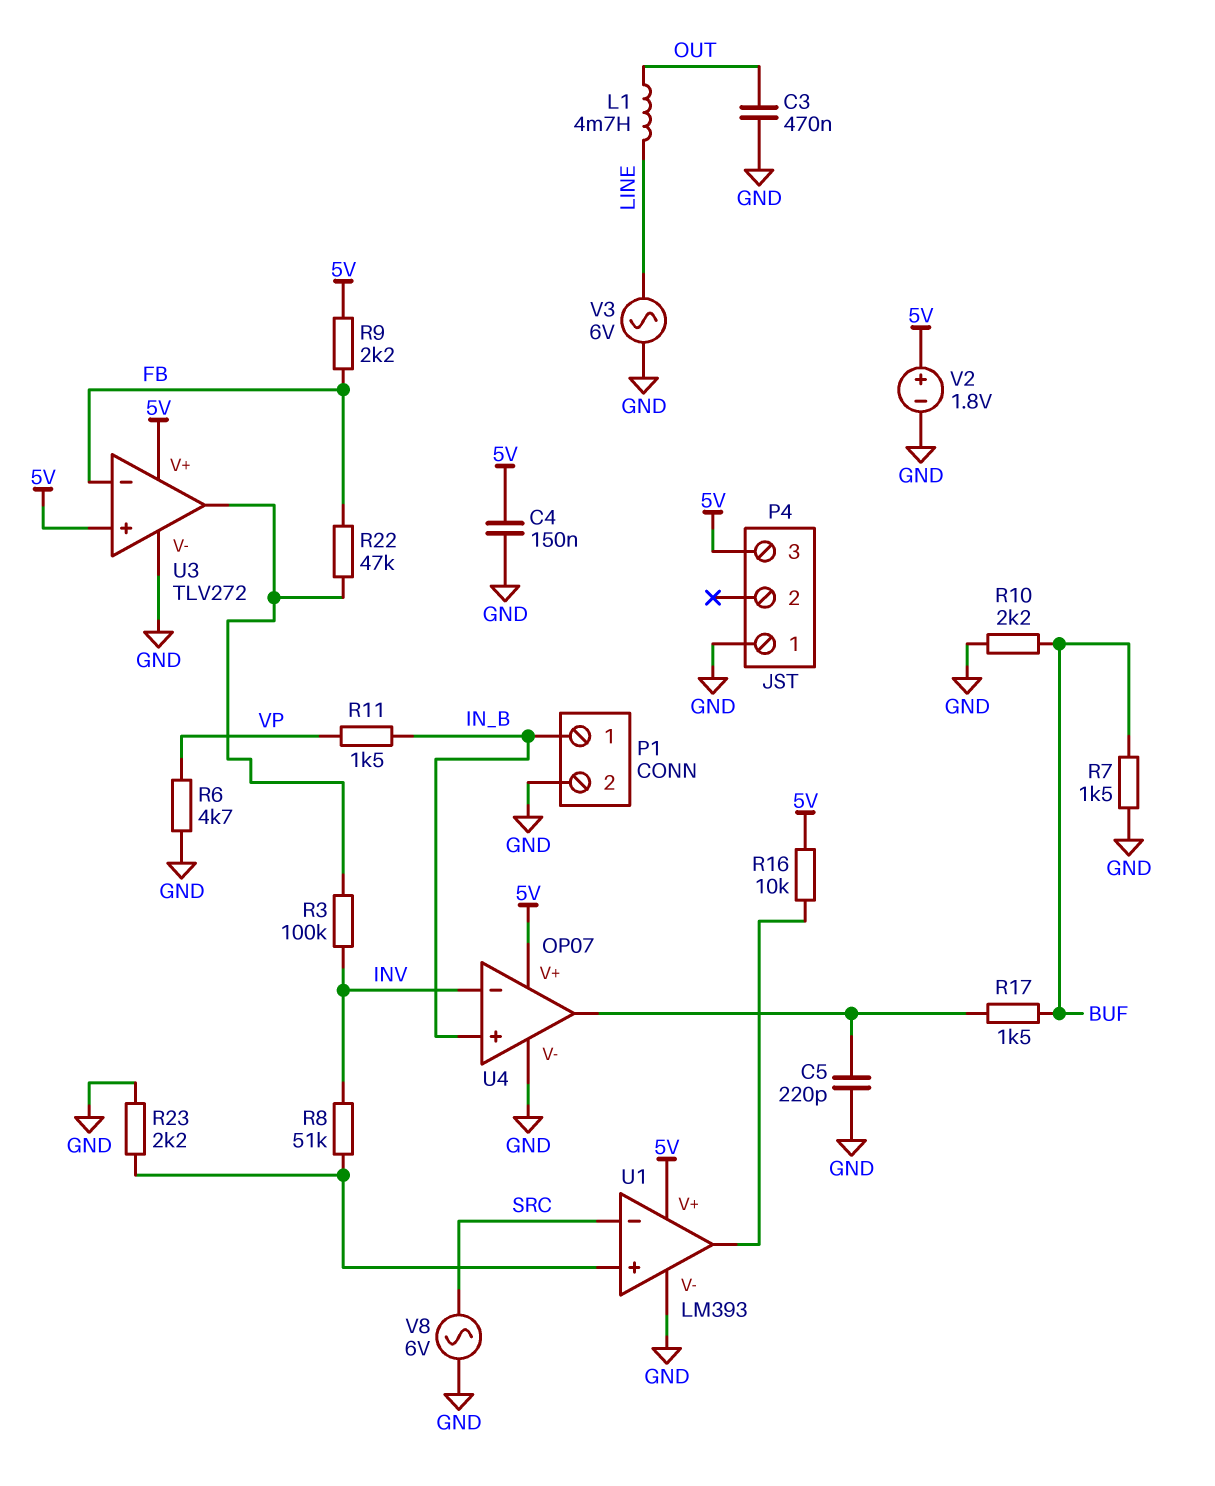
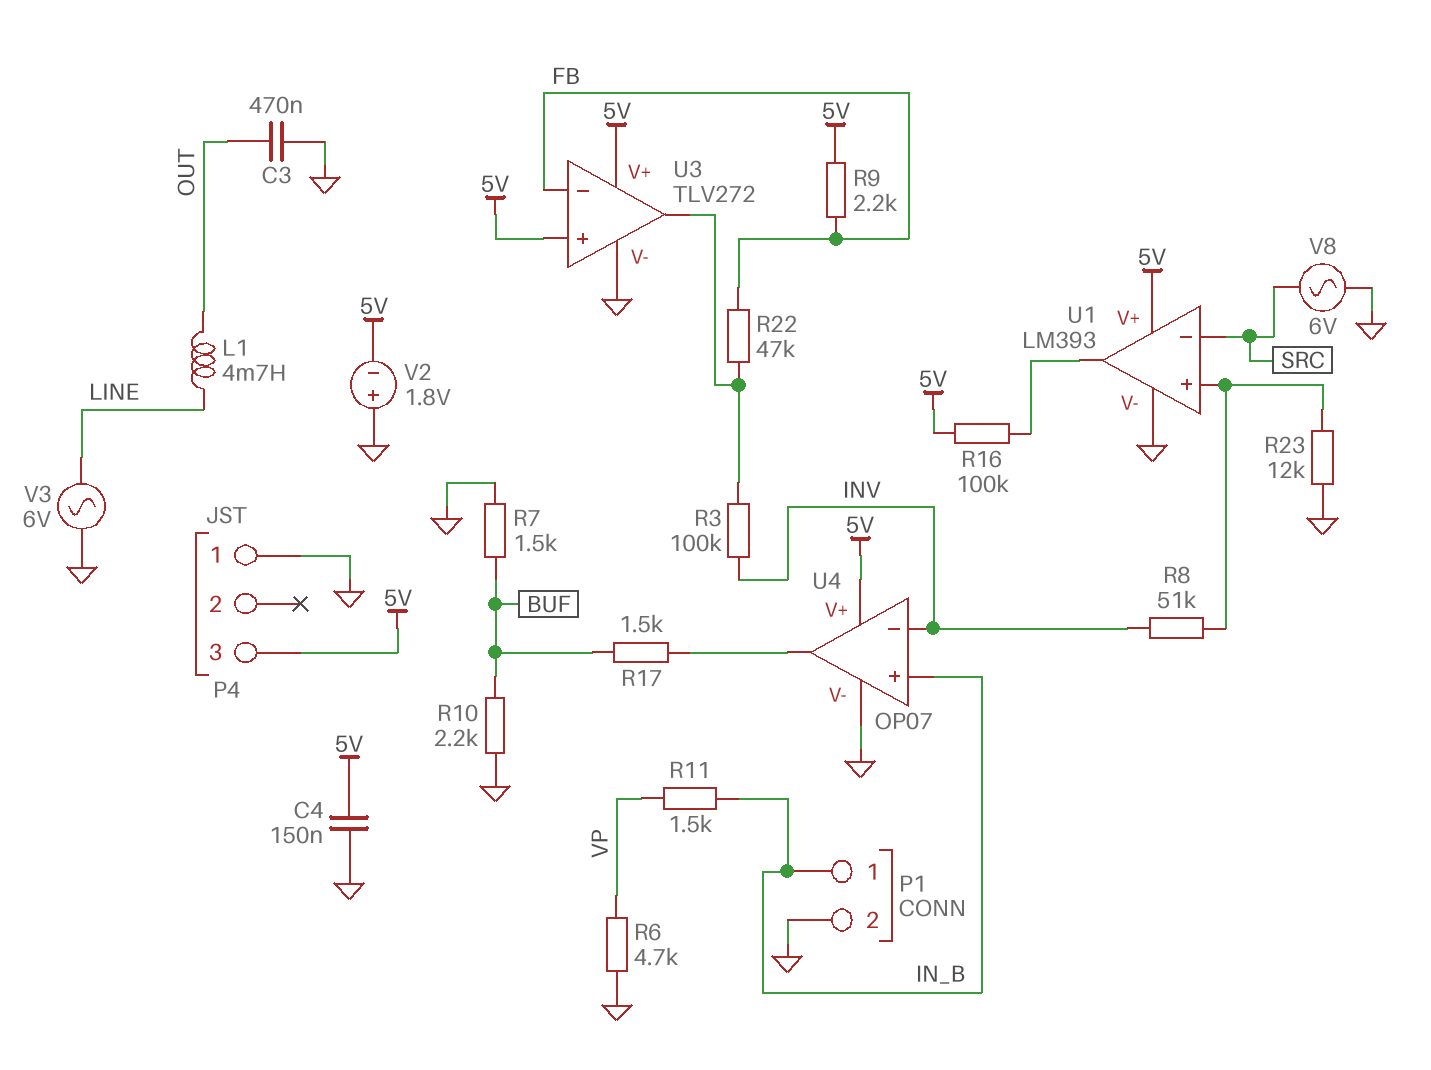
C5: 220pF (GND, U4/out) -> none
R16: 10k (5V, U1/out) -> 100k (5V, U1/out)
R23: 2.2k (GND, U1/in+) -> 12k (GND, U1/in+)
V2: 1.8V (plus 5V, minus GND) -> 1.8V (plus GND, minus 5V)

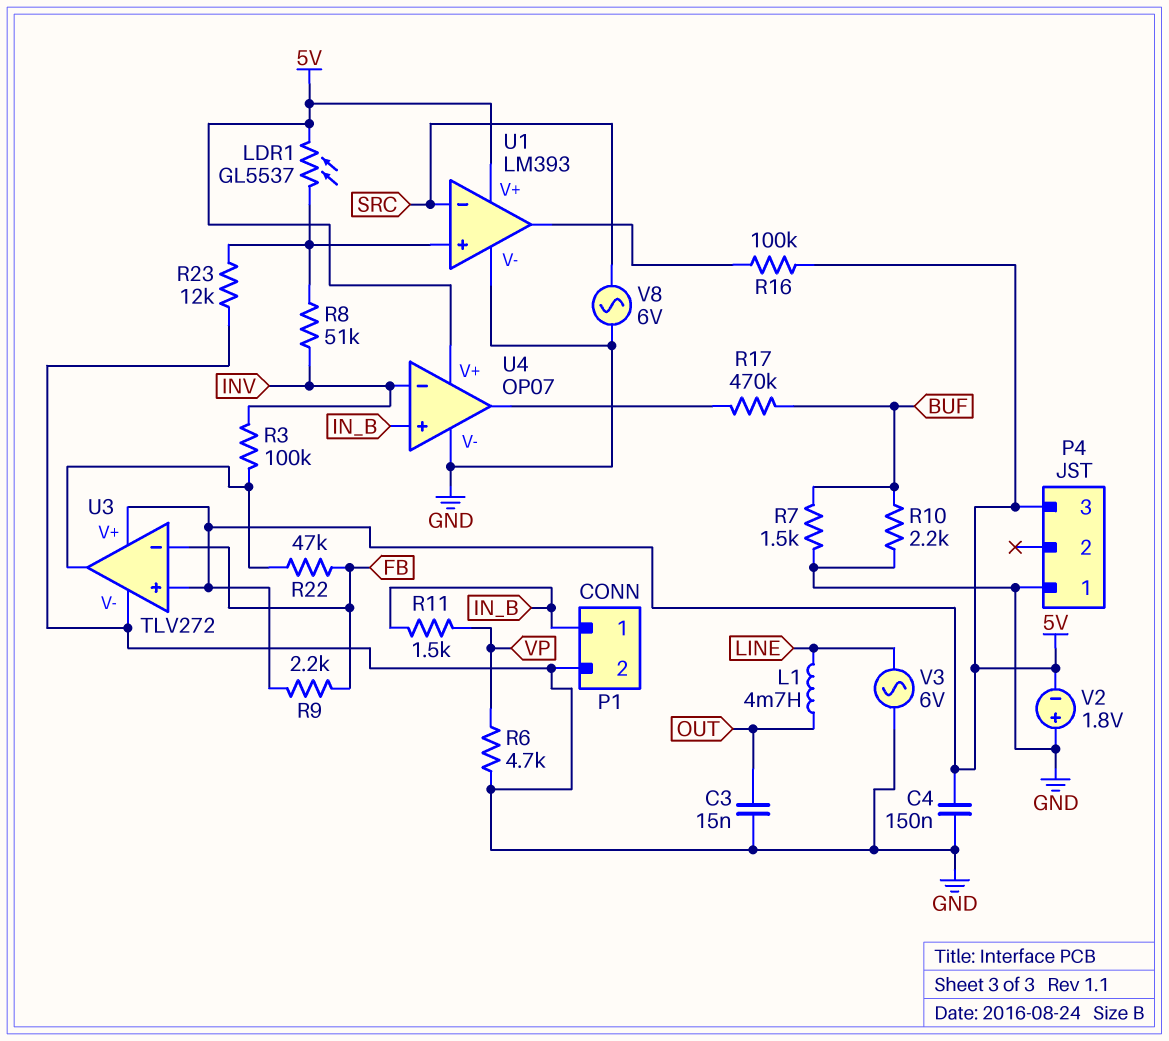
C3: 470nF (GND, OUT) -> 15nF (GND, OUT)
LDR1: none -> GL5537 (5V, U1/in+)
R17: 1.5k (BUF, U4/out) -> 470k (BUF, U4/out)

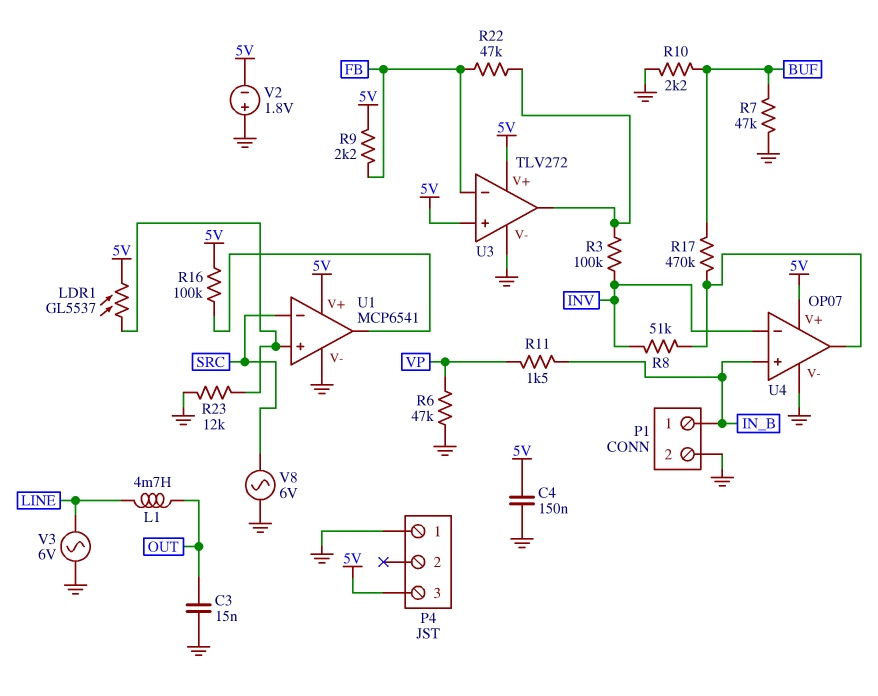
R6: 4.7k (GND, VP) -> 47k (GND, VP)
R7: 1.5k (BUF, GND) -> 47k (BUF, GND)
R8: 51k (INV, U1/in+) -> 51k (INV, U4/out)
U1: LM393 -> MCP6541

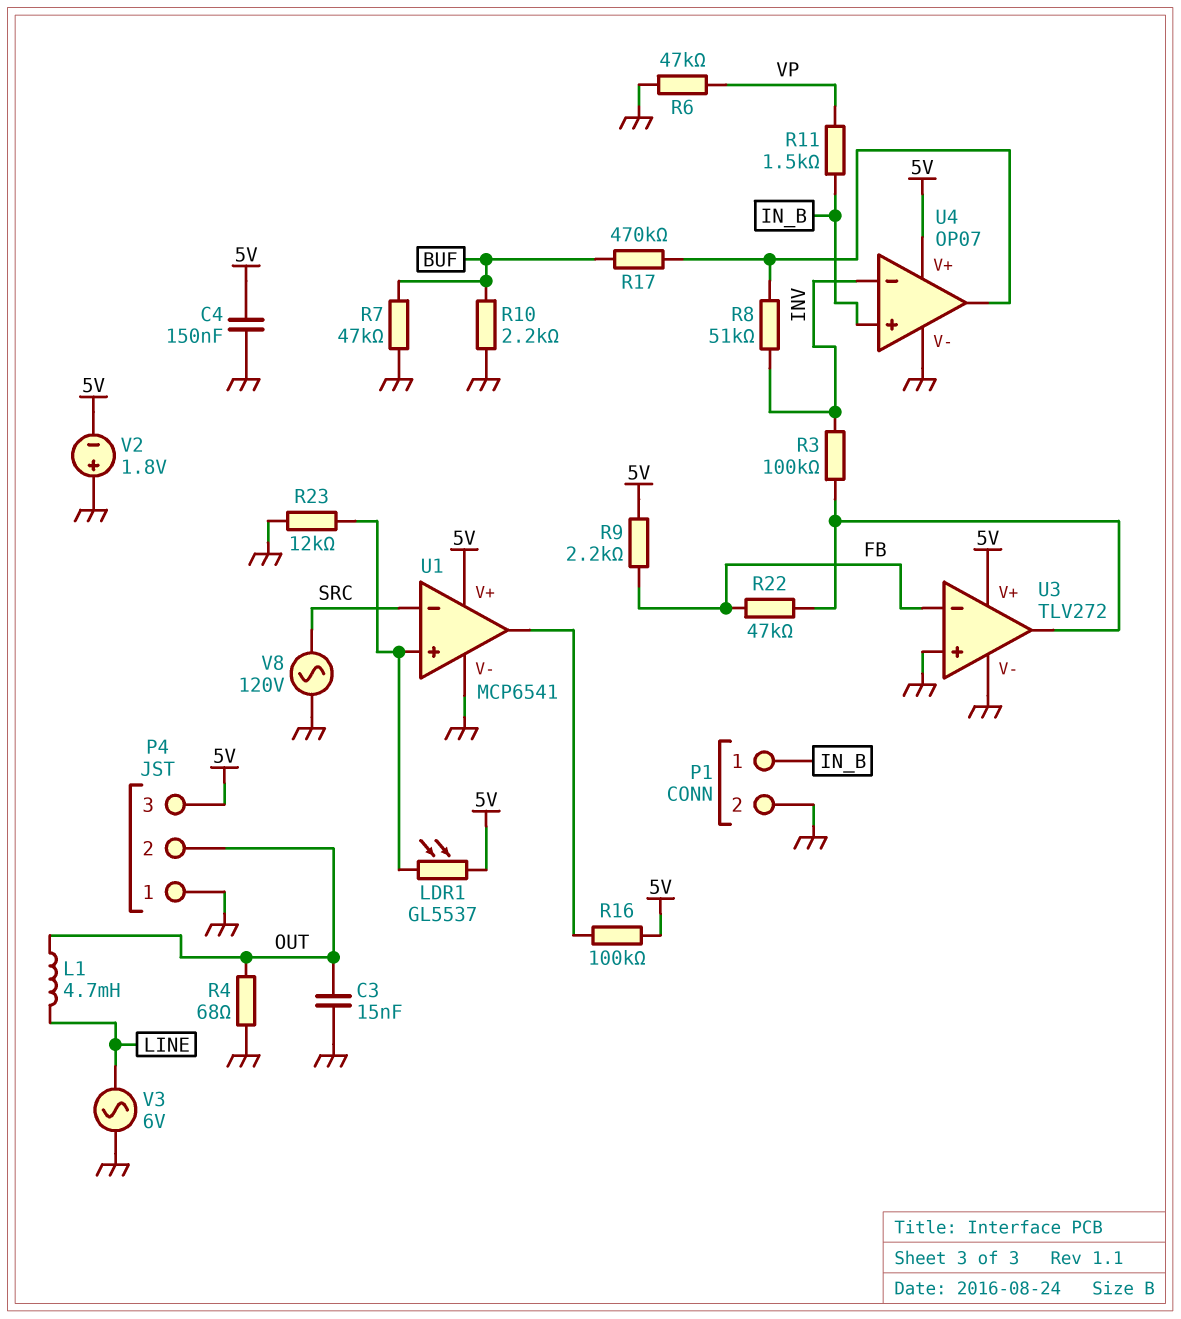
P4 pin 2: none -> OUT
R4: none -> 68 (GND, OUT)
U3 pin in+: 5V -> GND
V8: AC 6V (GND, SRC) -> AC 120V (GND, SRC)

